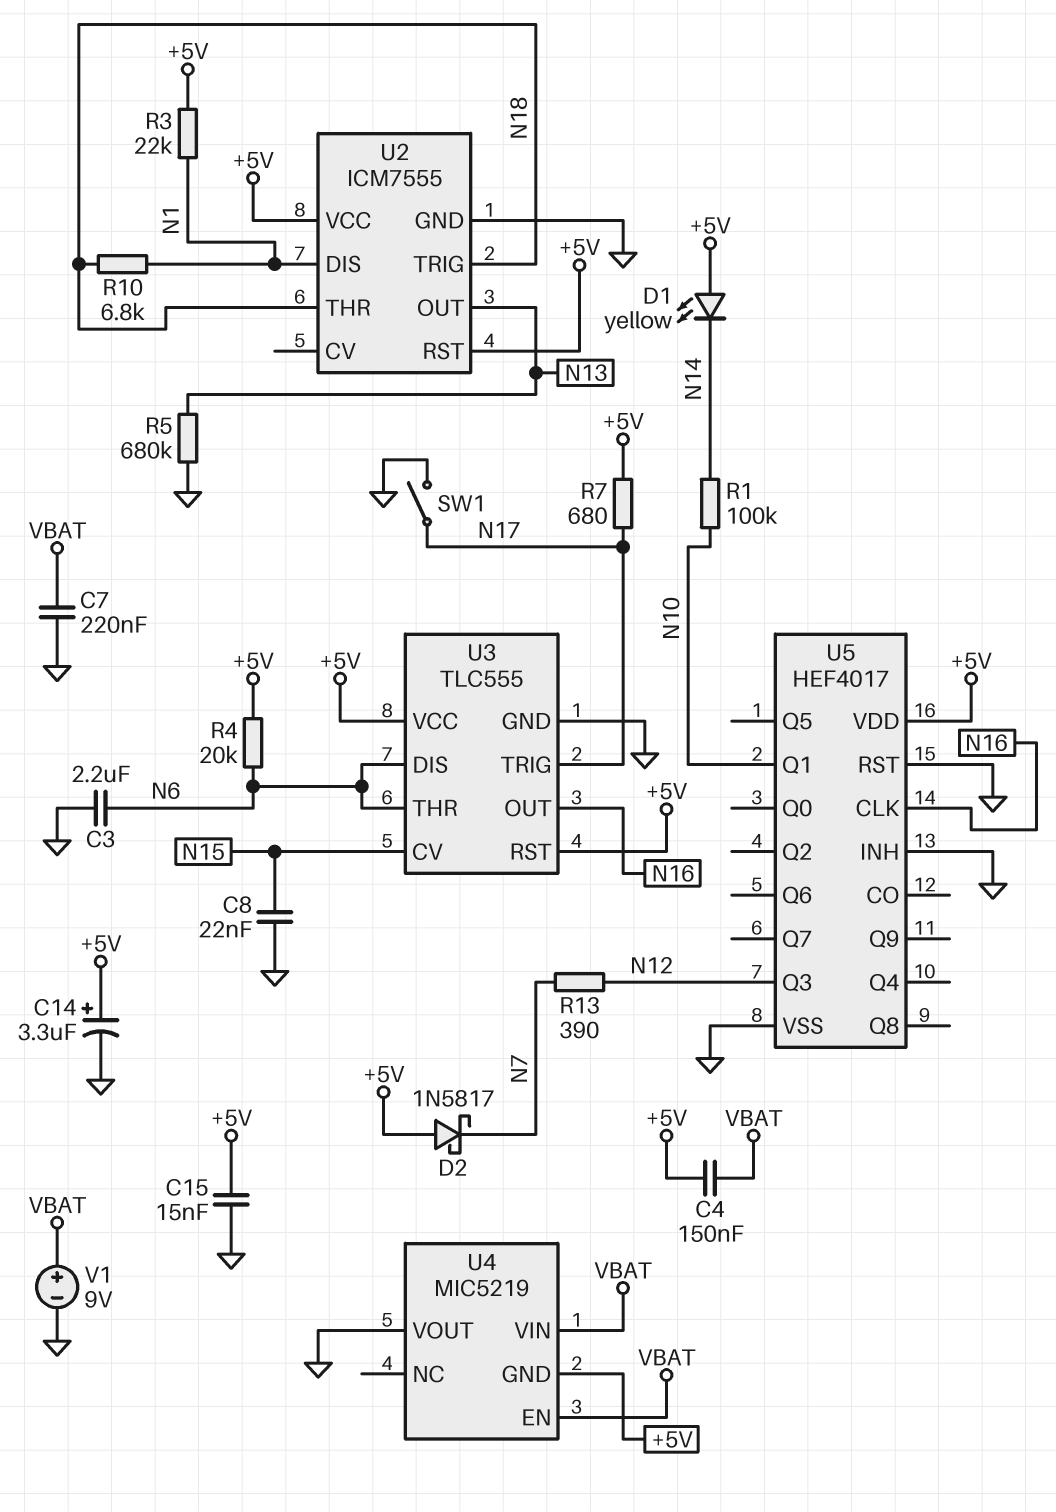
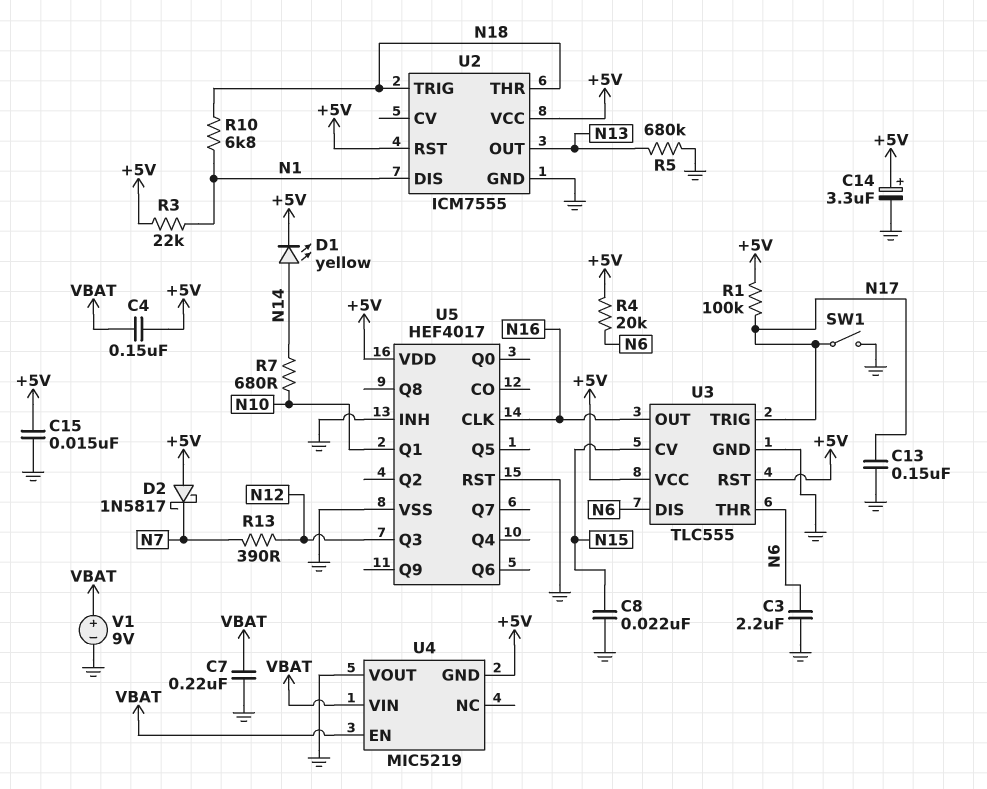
C13: none -> 150nF (GND, N17)
D1: LED yellow (A +5V, K N14) -> LED yellow (A N14, K +5V)
R1: 100k (N10, N14) -> 100k (+5V, N17)
R7: 680 (+5V, N17) -> 680 (N10, N14)

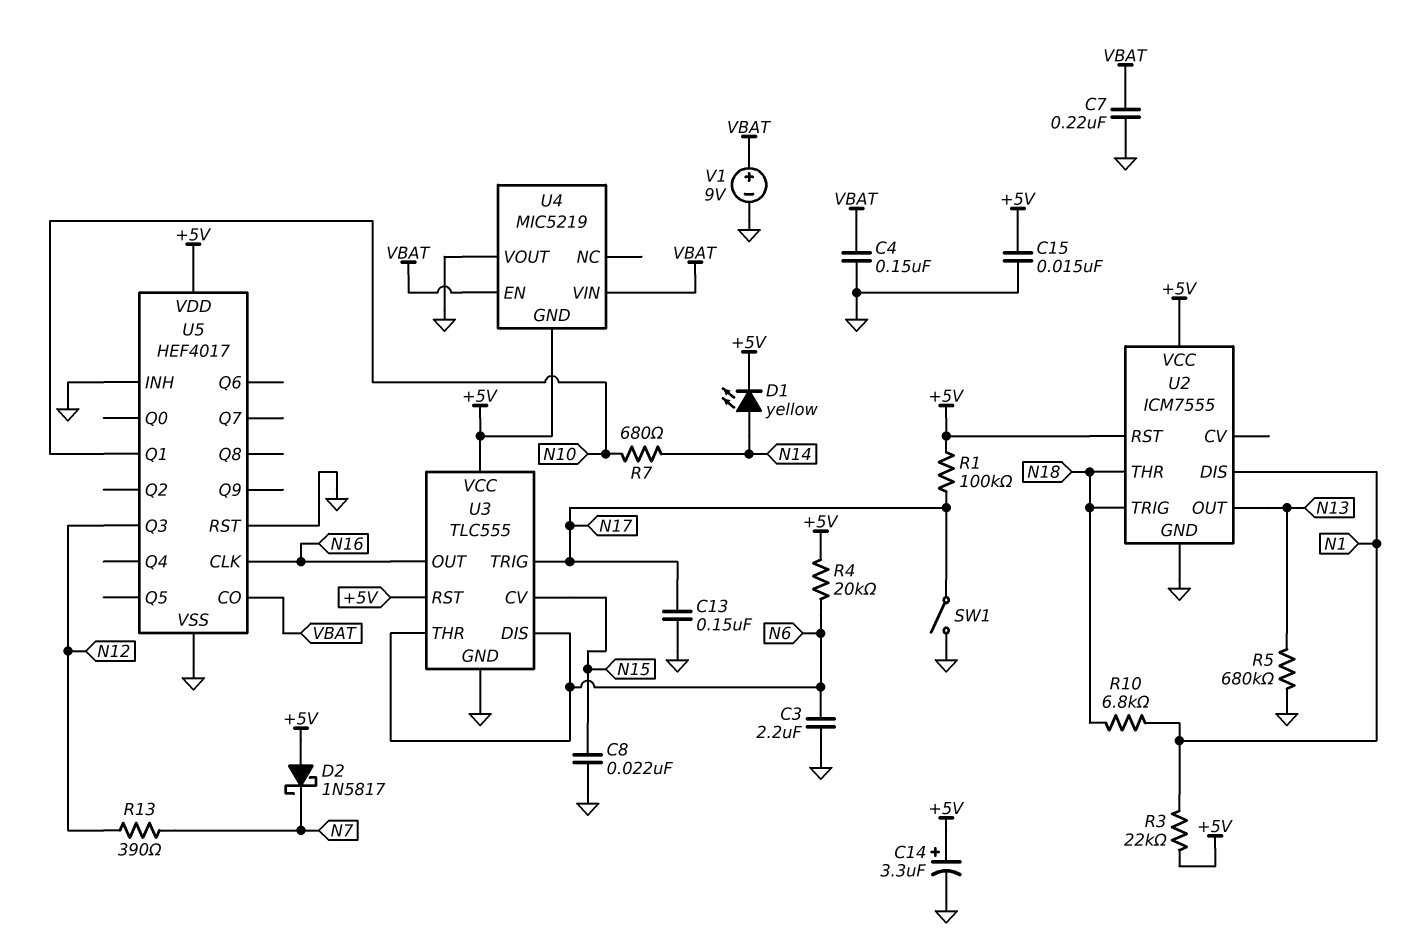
C4: 150nF (+5V, VBAT) -> 150nF (GND, VBAT)
U5 pin CO: none -> VBAT

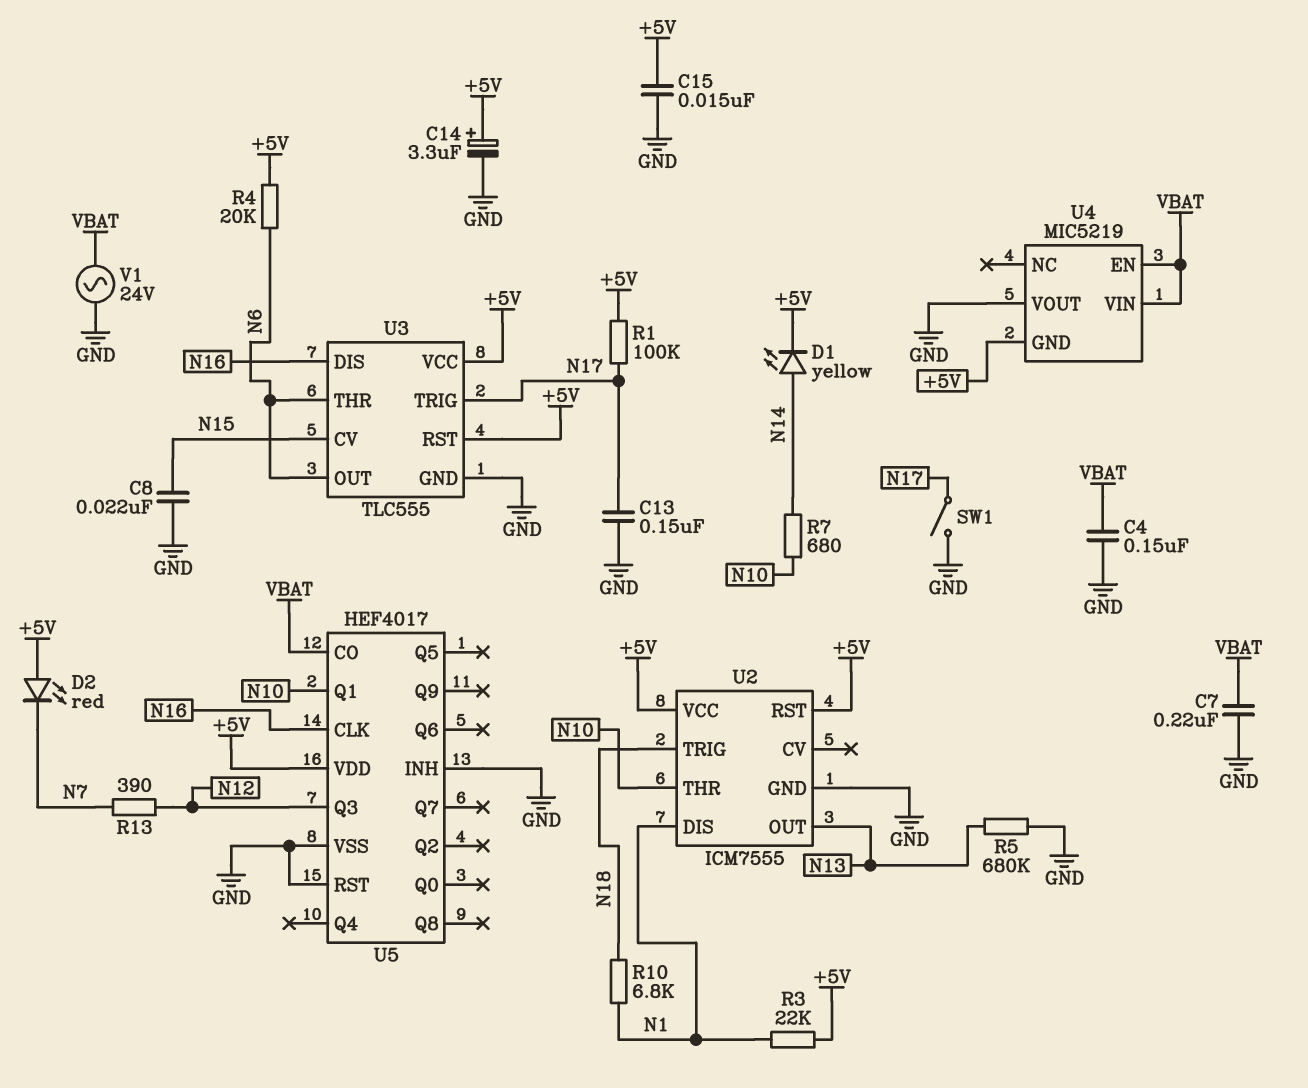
C3: 2.2uF (GND, N6) -> none
D2: schottky 1N5817 (A +5V, K N7) -> LED red (A +5V, K N7)
U2 pin THR: N18 -> N10
U3 pin DIS: N6 -> N16
U3 pin OUT: N16 -> N6
V1: 9V (plus VBAT, minus GND) -> AC 24V (GND, VBAT)

